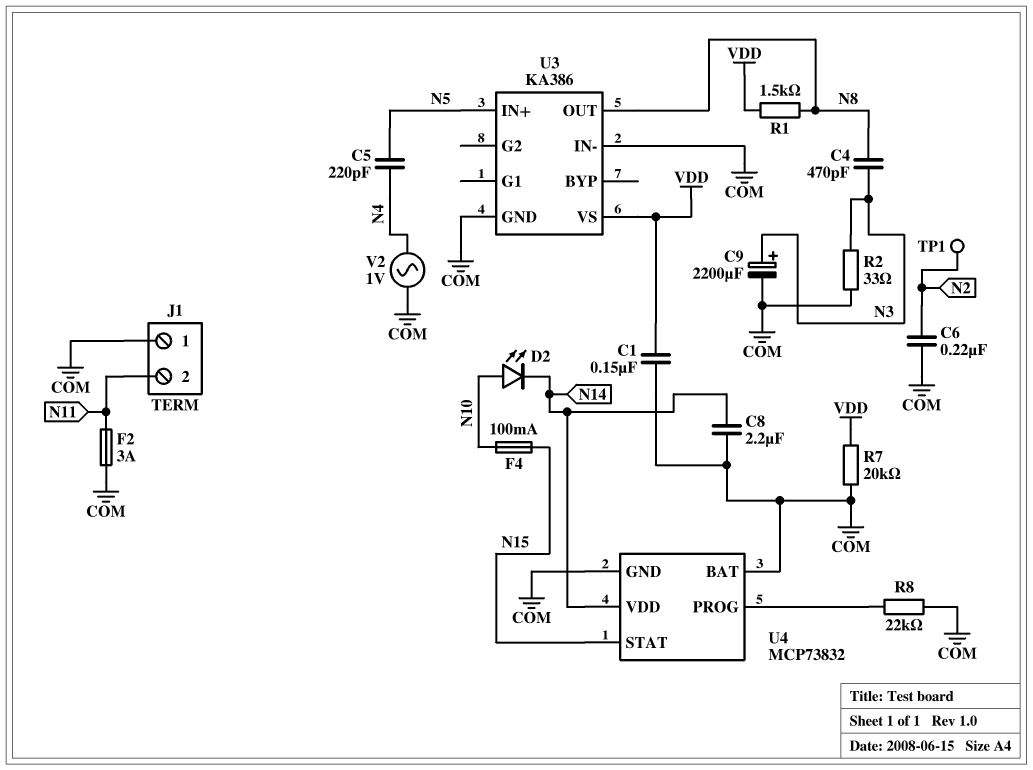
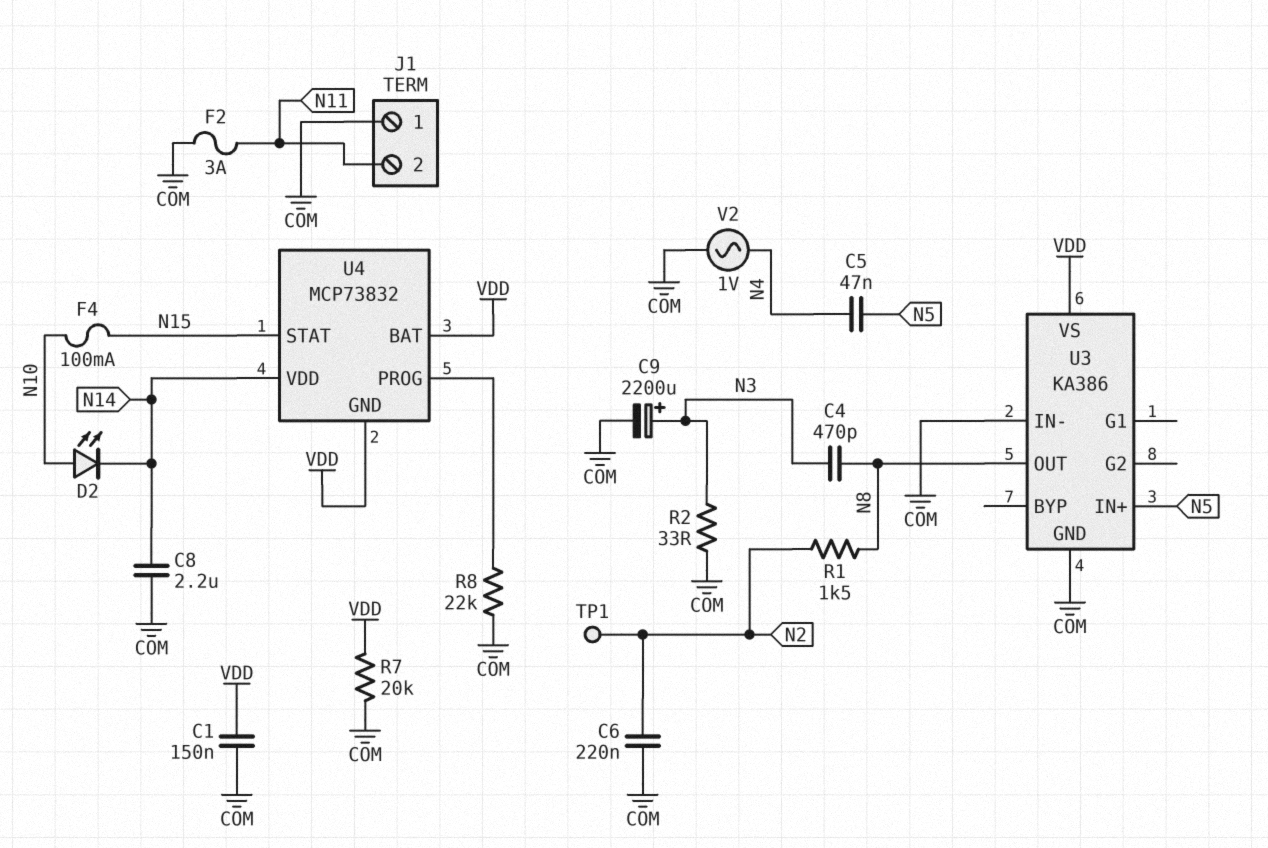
C5: 220pF (N4, N5) -> 47nF (N4, N5)
R1: 1.5k (N8, VDD) -> 1.5k (N2, N8)
U4 pin BAT: COM -> VDD
U4 pin GND: COM -> VDD

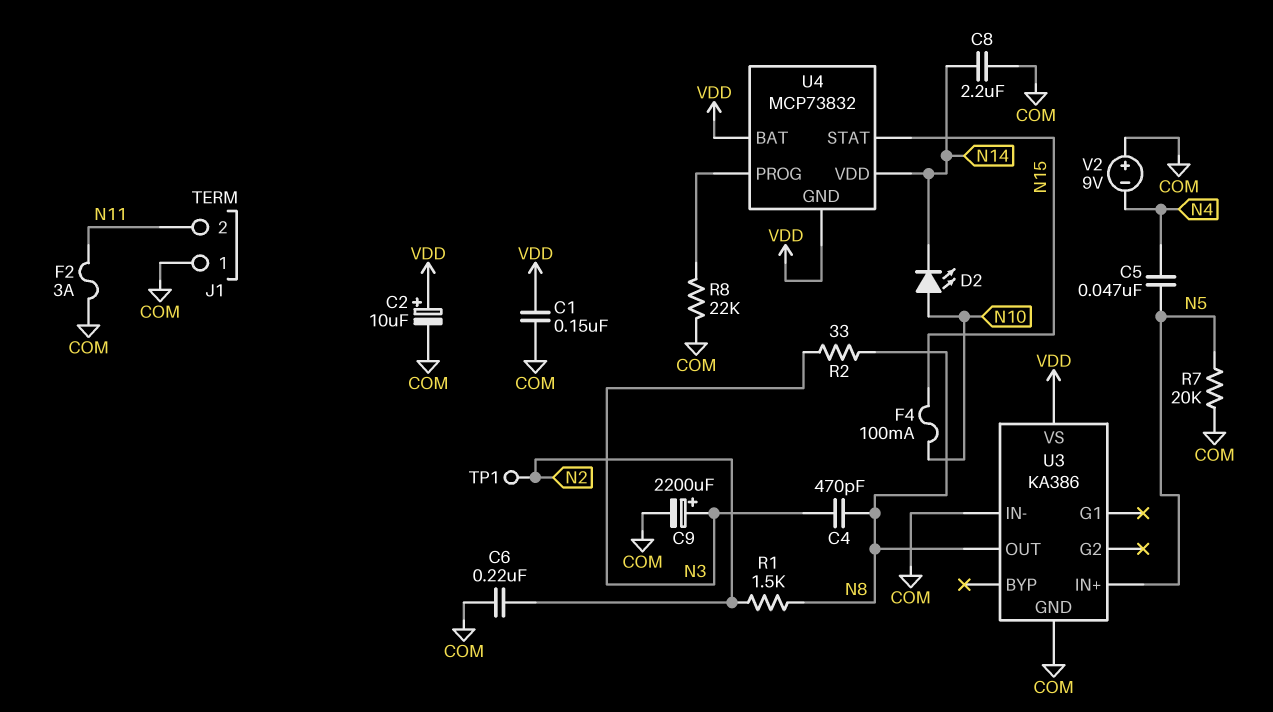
C2: none -> 10uF (plus VDD, minus COM)
R2: 33 (COM, N3) -> 33 (N3, N8)
R7: 20k (COM, VDD) -> 20k (COM, N5)
V2: AC 1V (COM, N4) -> 9V (plus COM, minus N4)

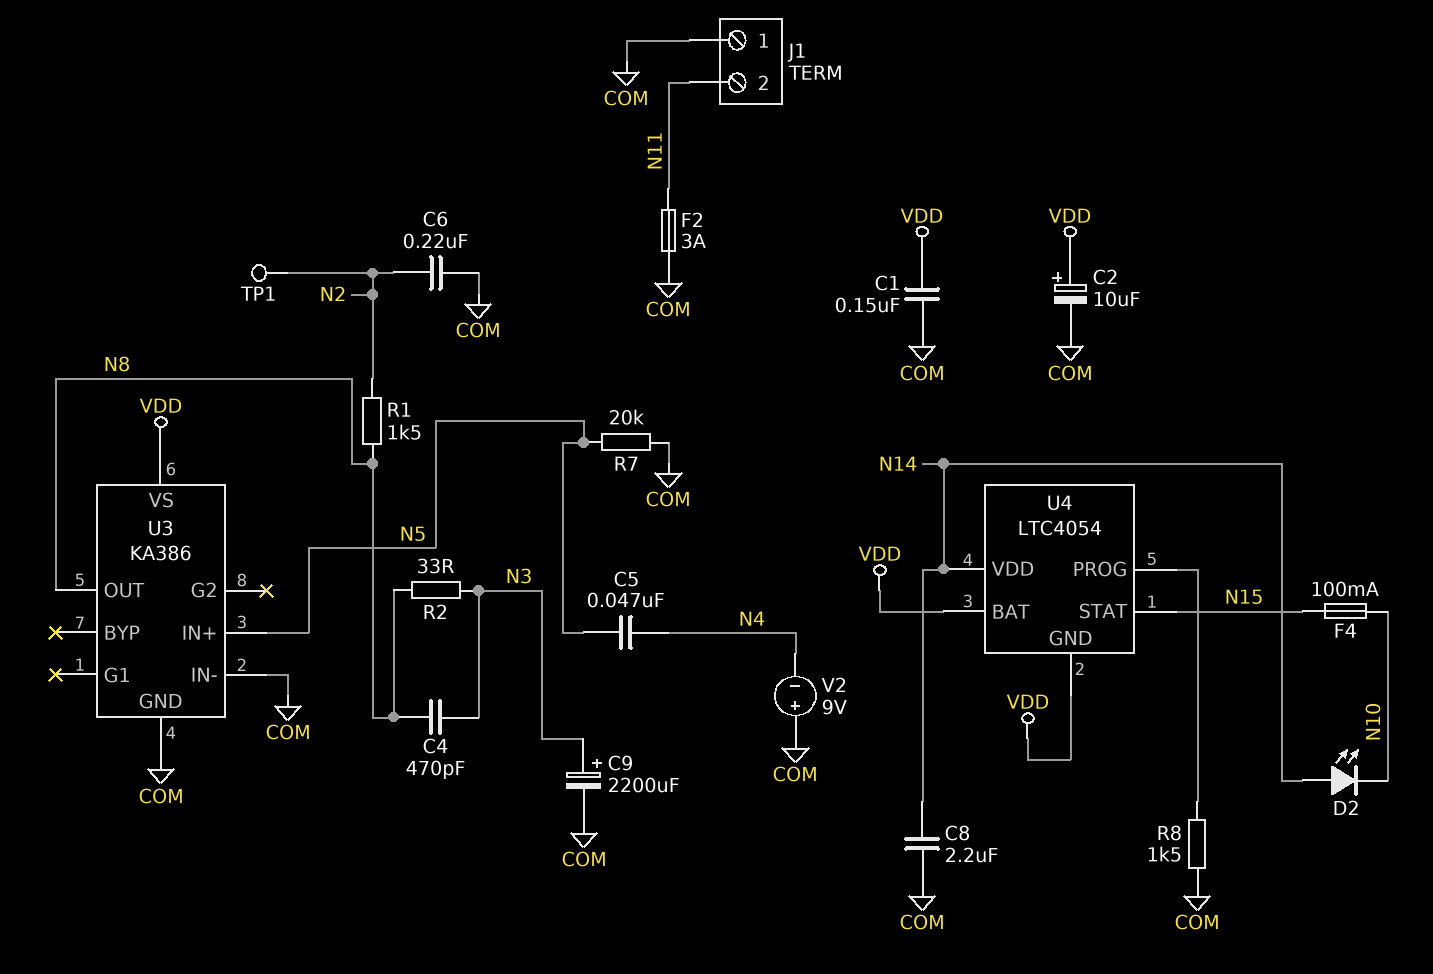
D2: LED (A N10, K N14) -> LED (A N14, K N10)
R8: 22k (COM, U4/PROG) -> 1.5k (COM, U4/PROG)
U4: MCP73832 -> LTC4054

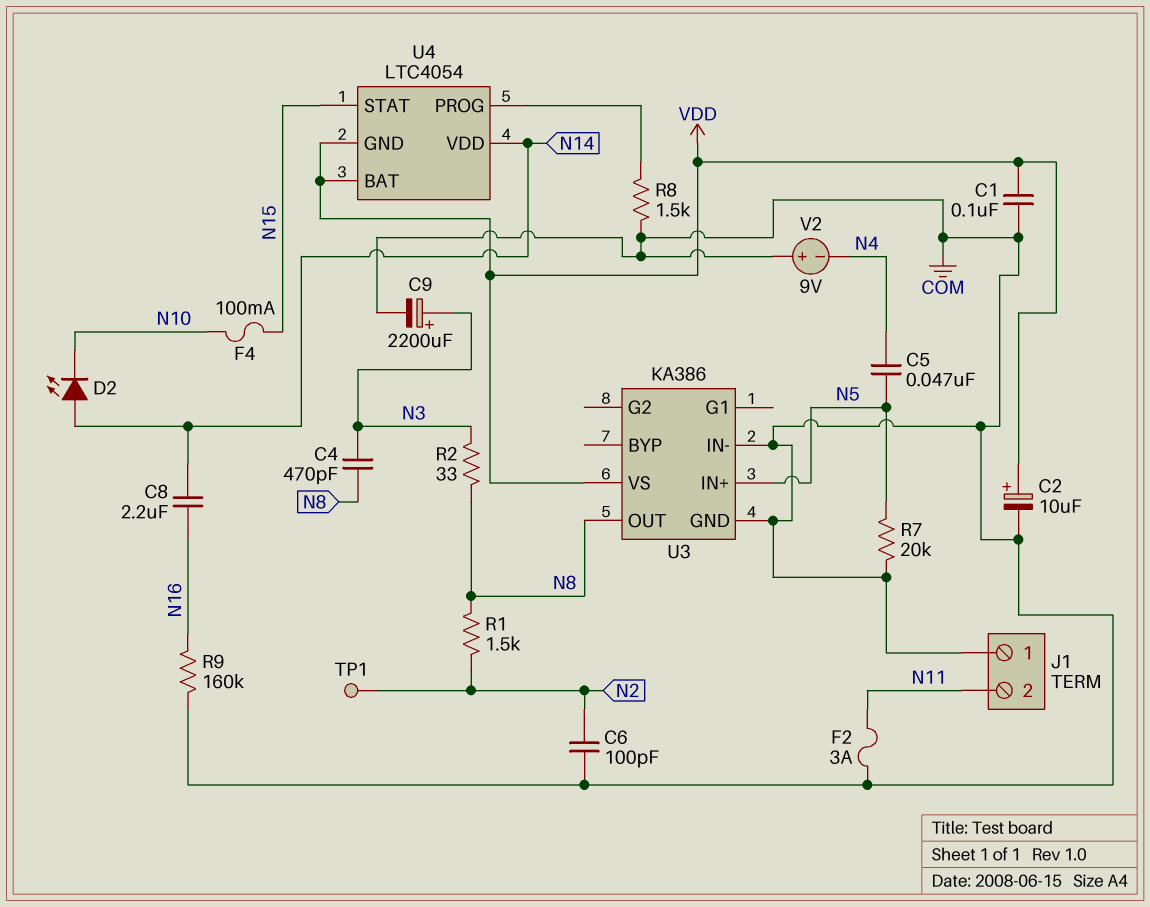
C1: 150nF (COM, VDD) -> 100nF (COM, VDD)
C6: 220nF (COM, N2) -> 100pF (COM, N2)
C8: 2.2uF (COM, N14) -> 2.2uF (N14, N16)
R9: none -> 160k (COM, N16)

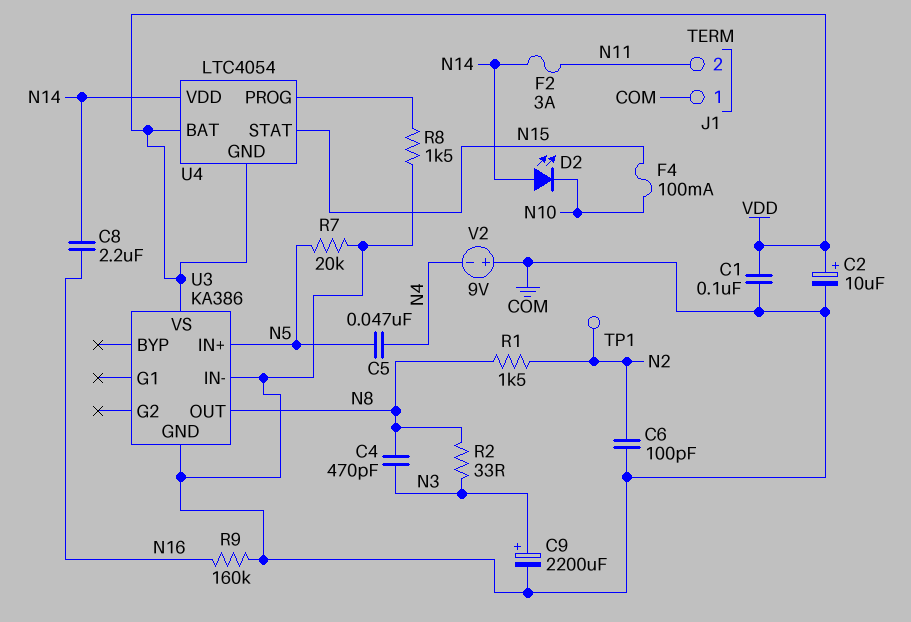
F2: 3A (COM, N11) -> 3A (N11, N14)

